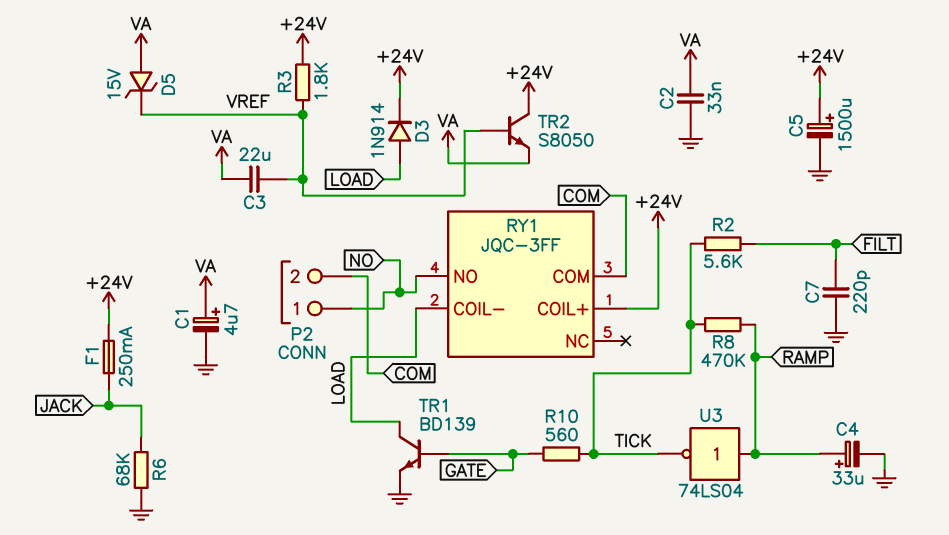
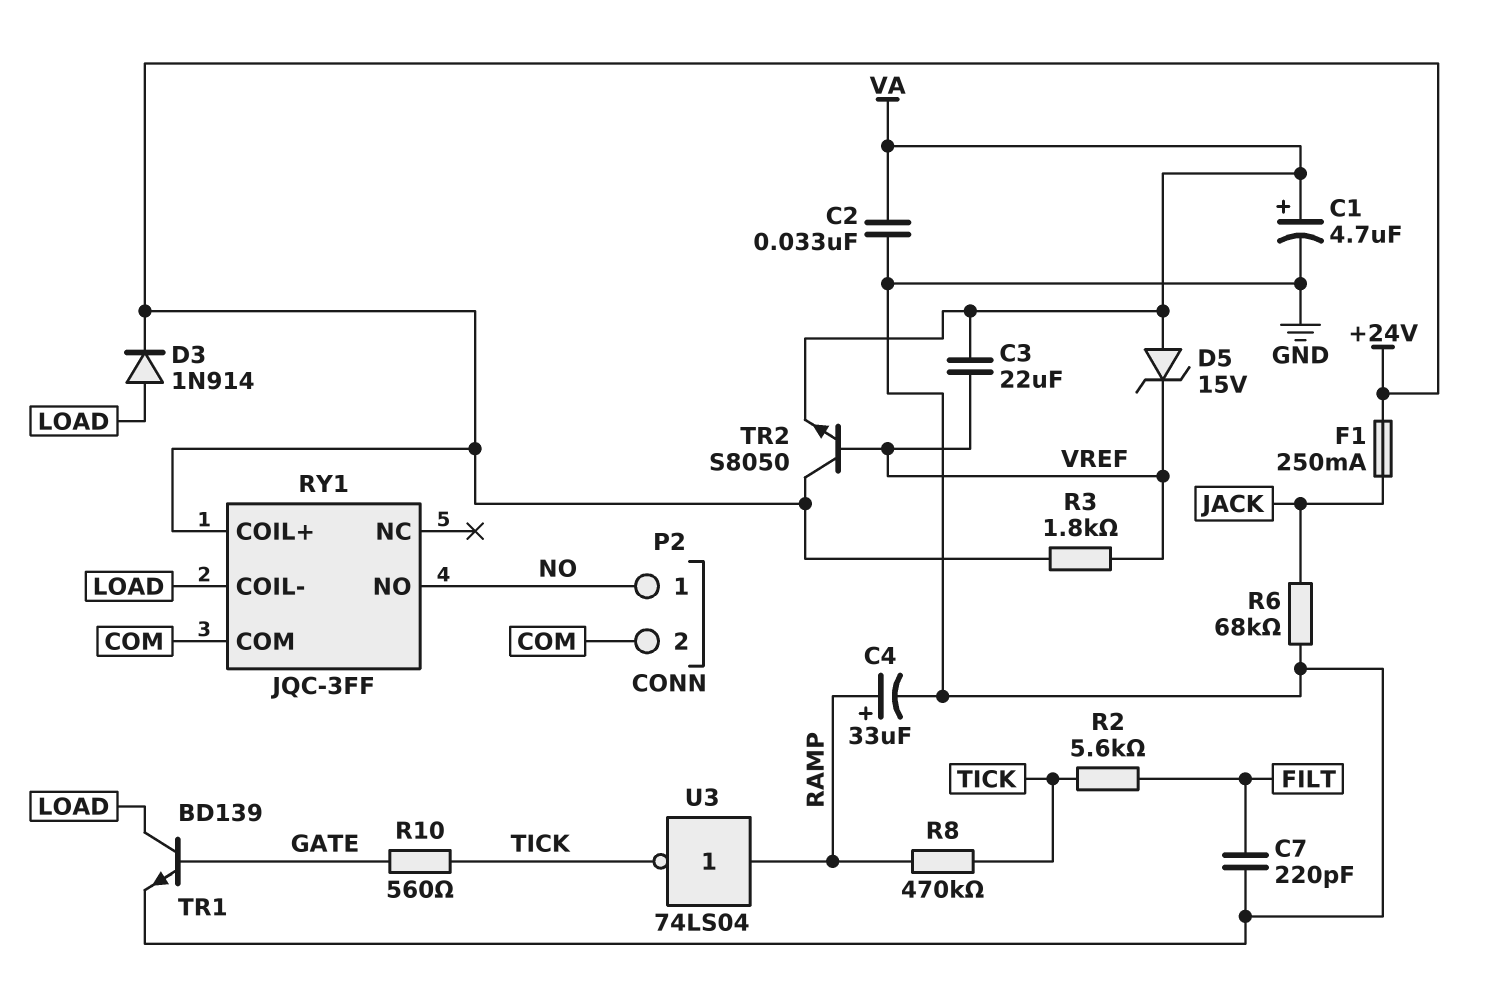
C5: 1500uF (plus +24V, minus GND) -> none

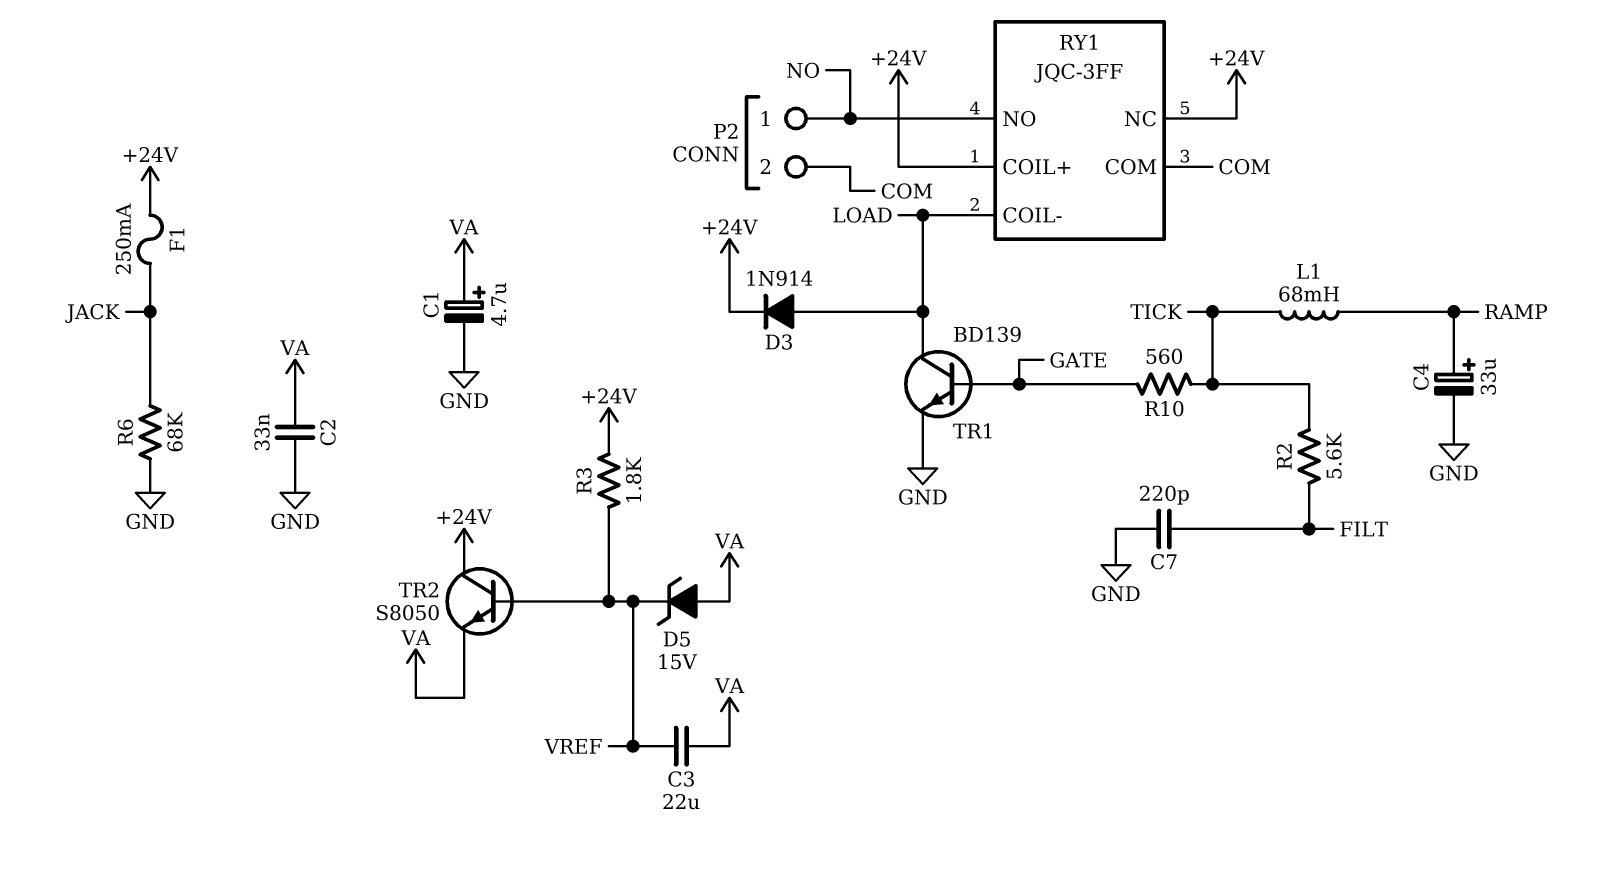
L1: none -> 68mH (RAMP, TICK)
R8: 470k (RAMP, TICK) -> none
RY1 pin NC: none -> +24V
U3: NOT 74LS04 (in RAMP, out TICK) -> none

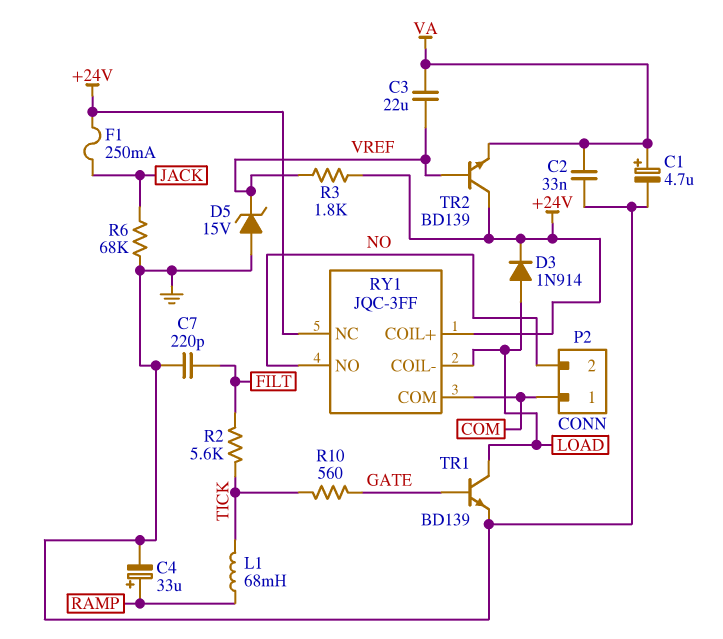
D5: zener 15V (A VA, K VREF) -> zener 15V (A GND, K VREF)
P2 pin 1: NO -> COM
P2 pin 2: COM -> NO
TR2: NPN S8050 (B VREF, C +24V, E VA) -> NPN BD139 (B VREF, C +24V, E VA)

